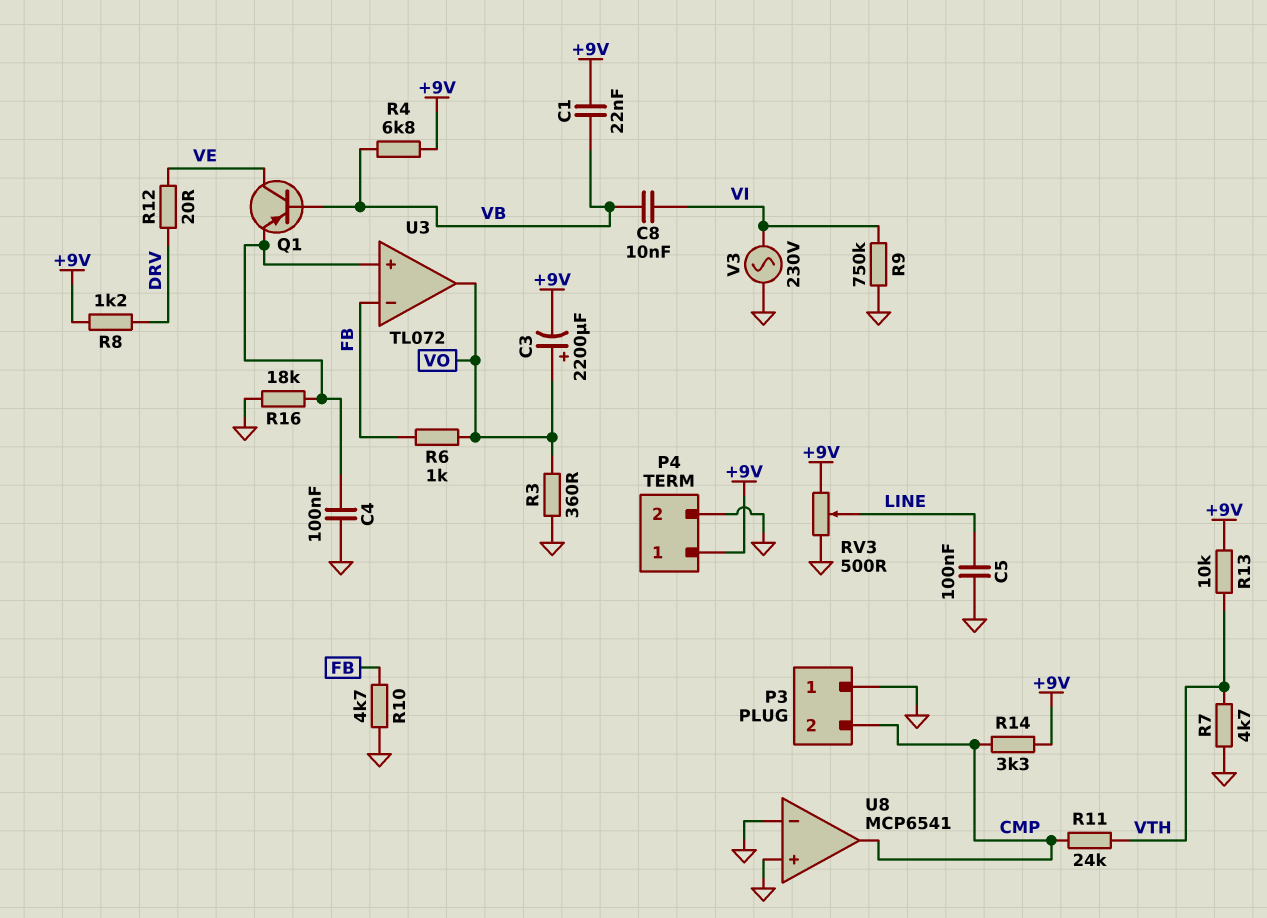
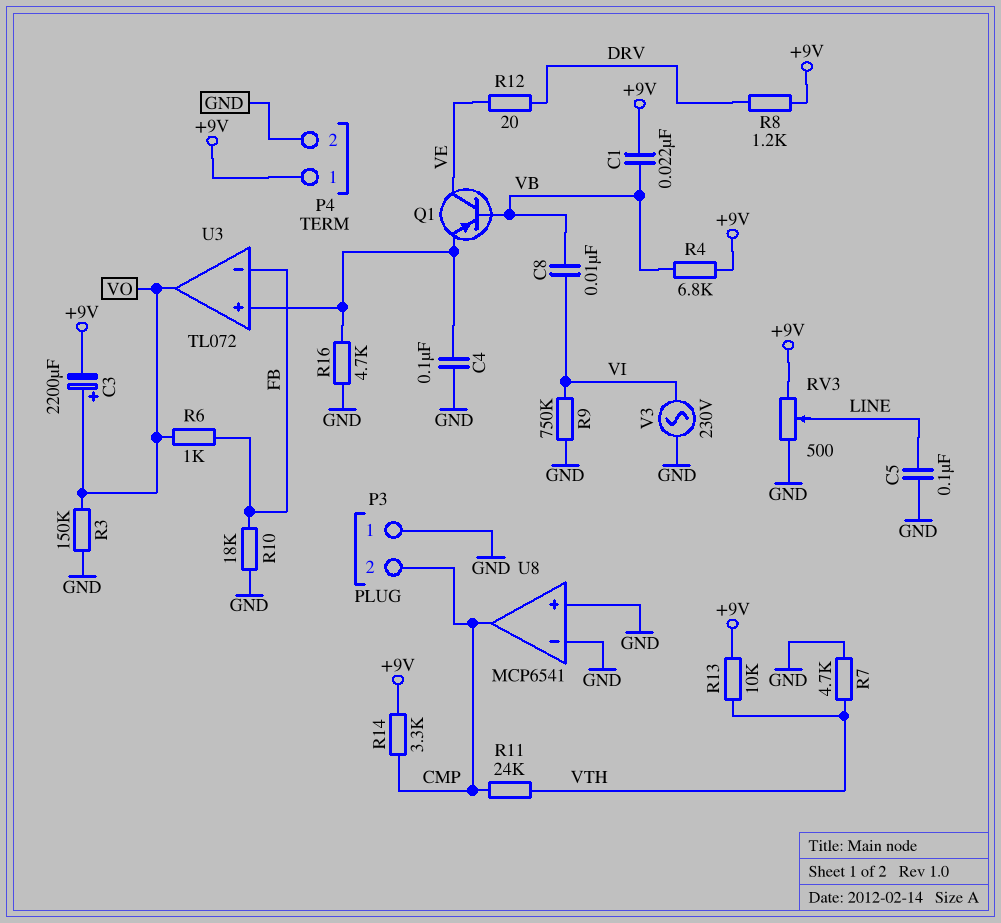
R3: 360 (GND, VO) -> 150k (GND, VO)
R10: 4.7k (FB, GND) -> 18k (FB, GND)
R16: 18k (GND, U3/in+) -> 4.7k (GND, U3/in+)

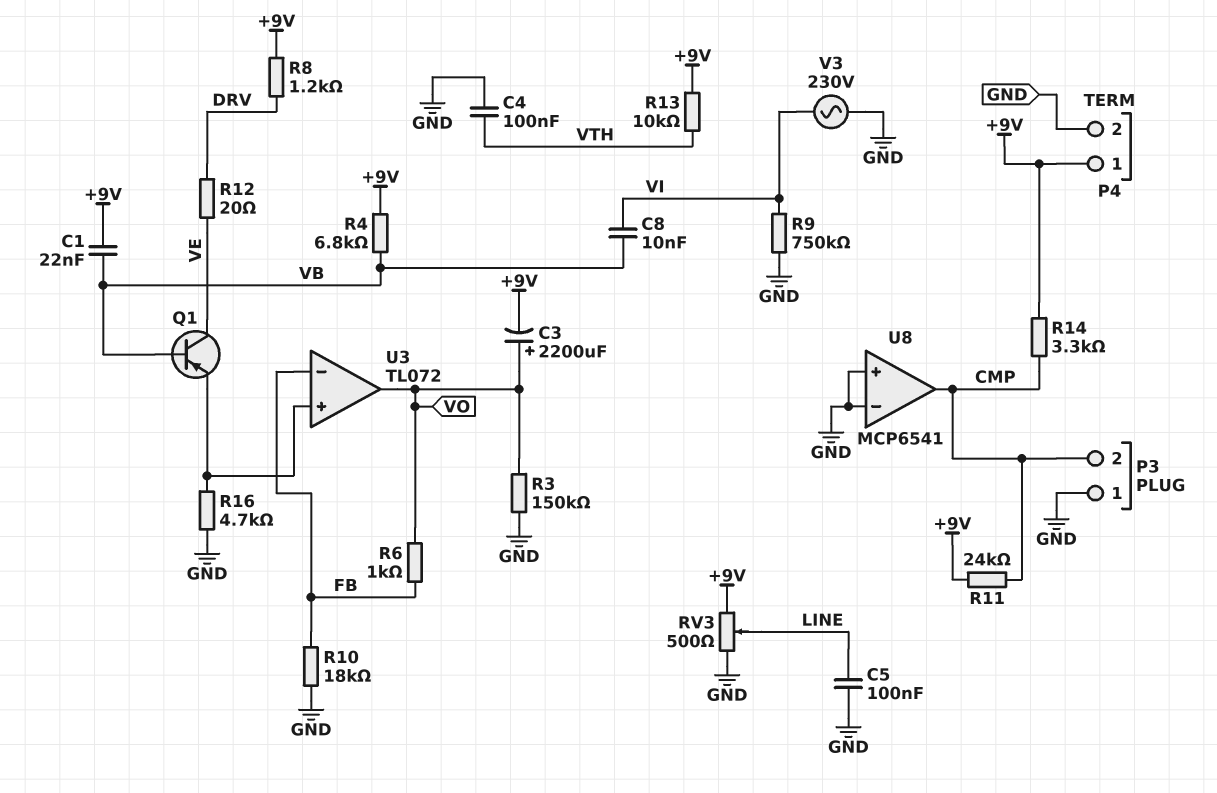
C4: 100nF (GND, U3/in+) -> 100nF (GND, VTH)
R7: 4.7k (GND, VTH) -> none
R11: 24k (CMP, VTH) -> 24k (+9V, CMP)

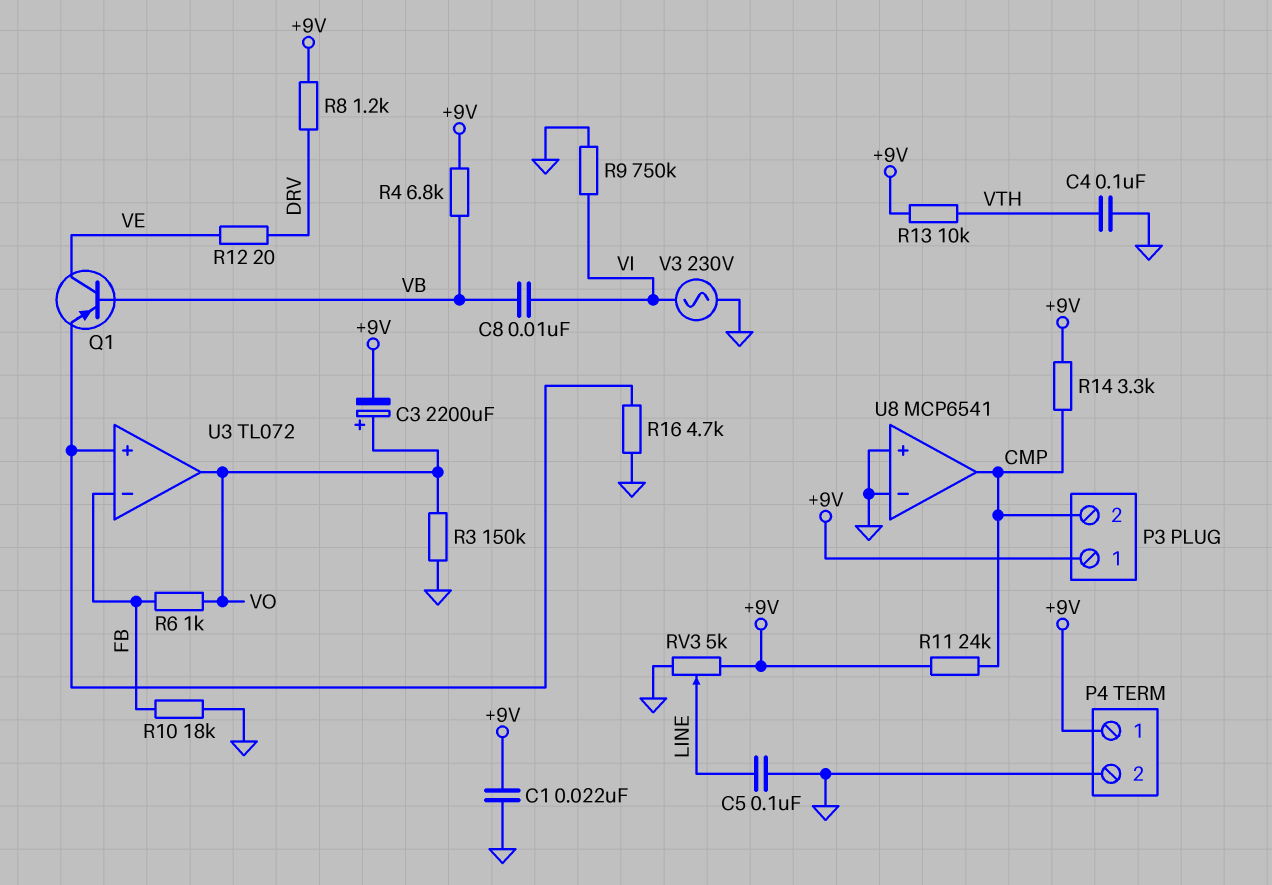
C1: 22nF (+9V, VB) -> 22nF (+9V, GND)
P3 pin 1: GND -> +9V
RV3: 500 (+9V, GND, wiper LINE) -> 5k (+9V, GND, wiper LINE)

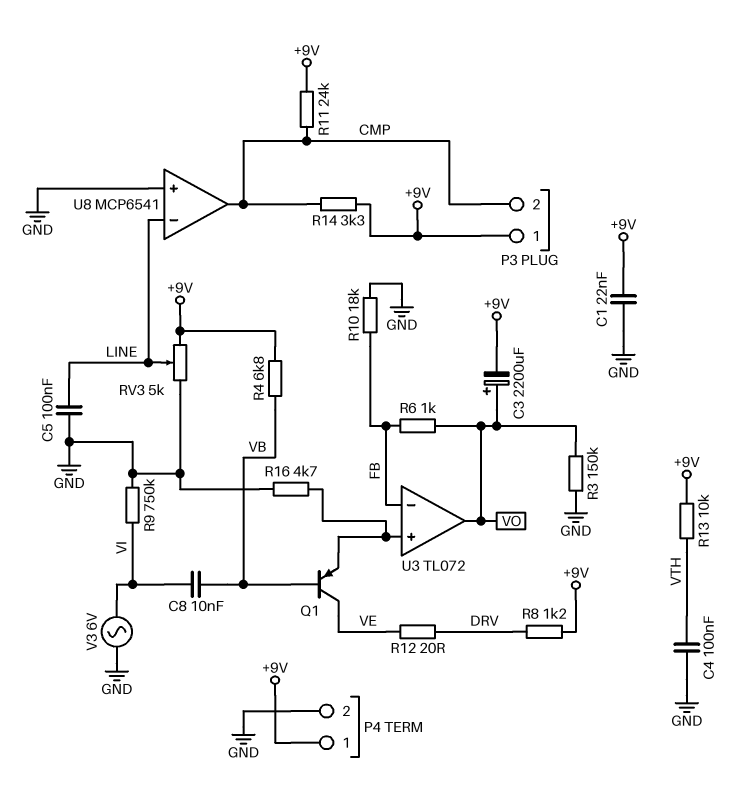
U8 pin in-: GND -> LINE
V3: AC 230V (GND, VI) -> AC 6V (GND, VI)

